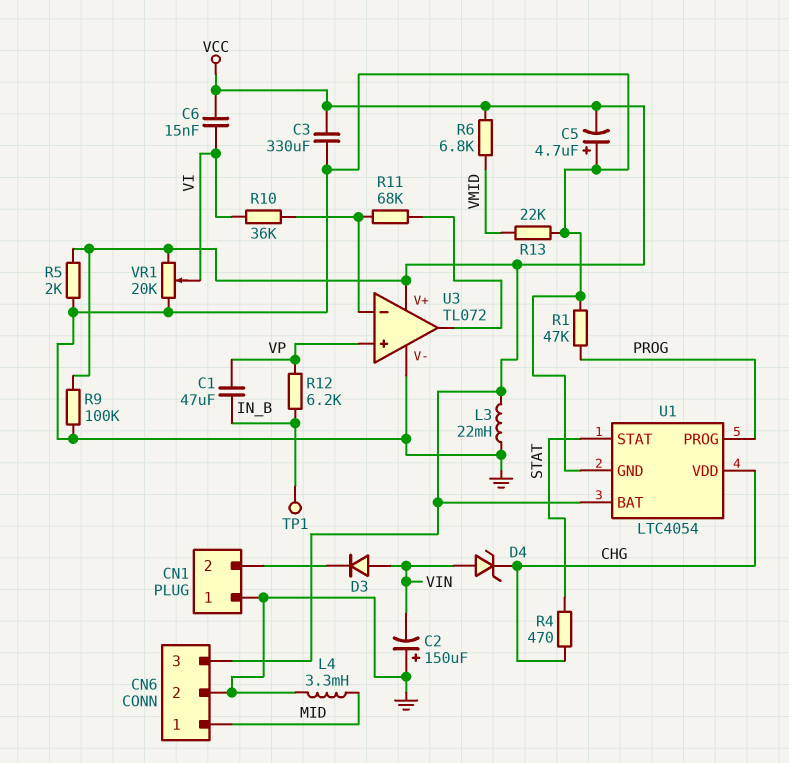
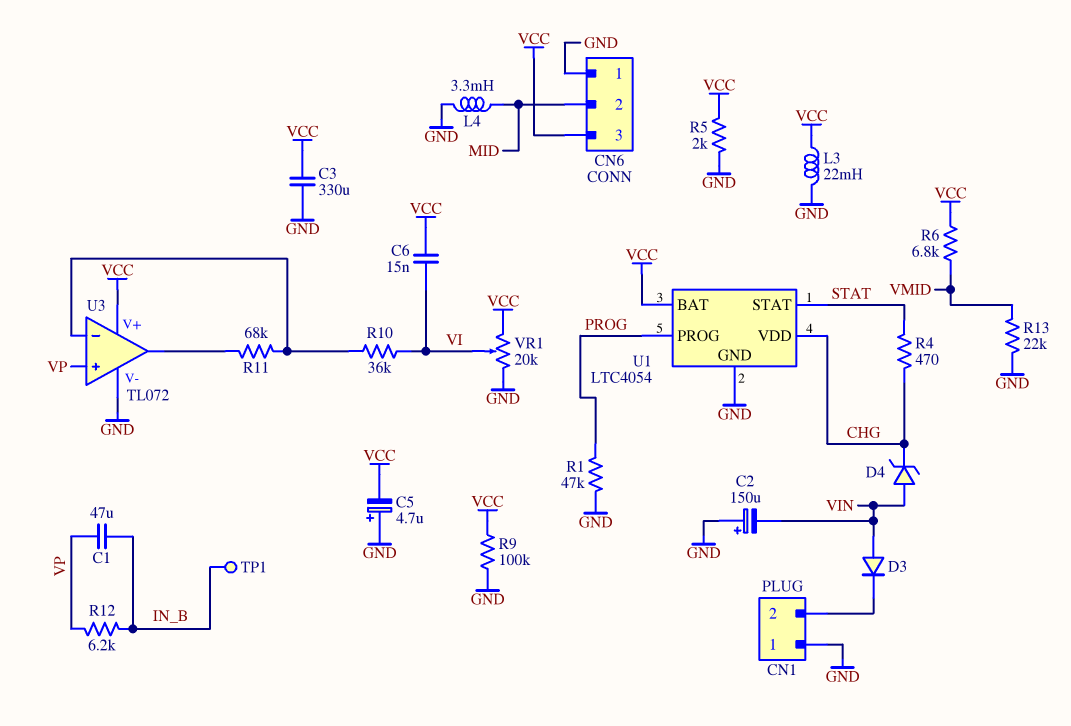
CN6 pin 1: MID -> GND
CN6 pin 2: GND -> MID

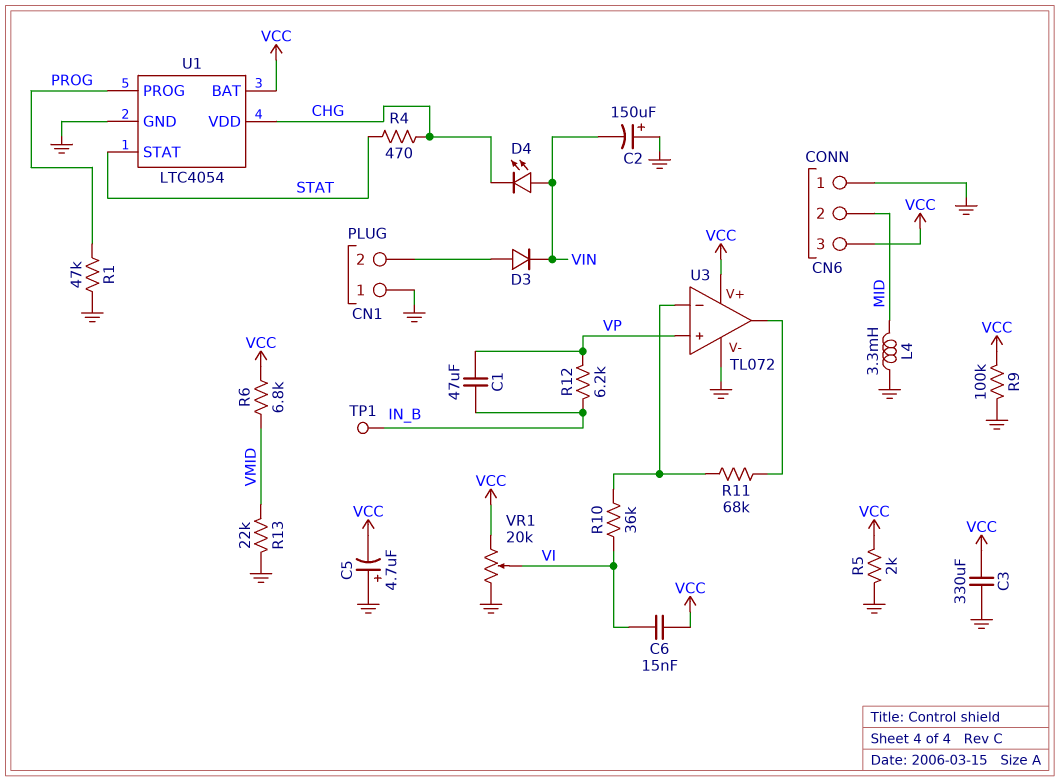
D3: diode (A VIN, K CN1/2) -> diode (A CN1/2, K VIN)
D4: zener (A VIN, K CHG) -> LED (A VIN, K CHG)
L3: 22mH (GND, VCC) -> none

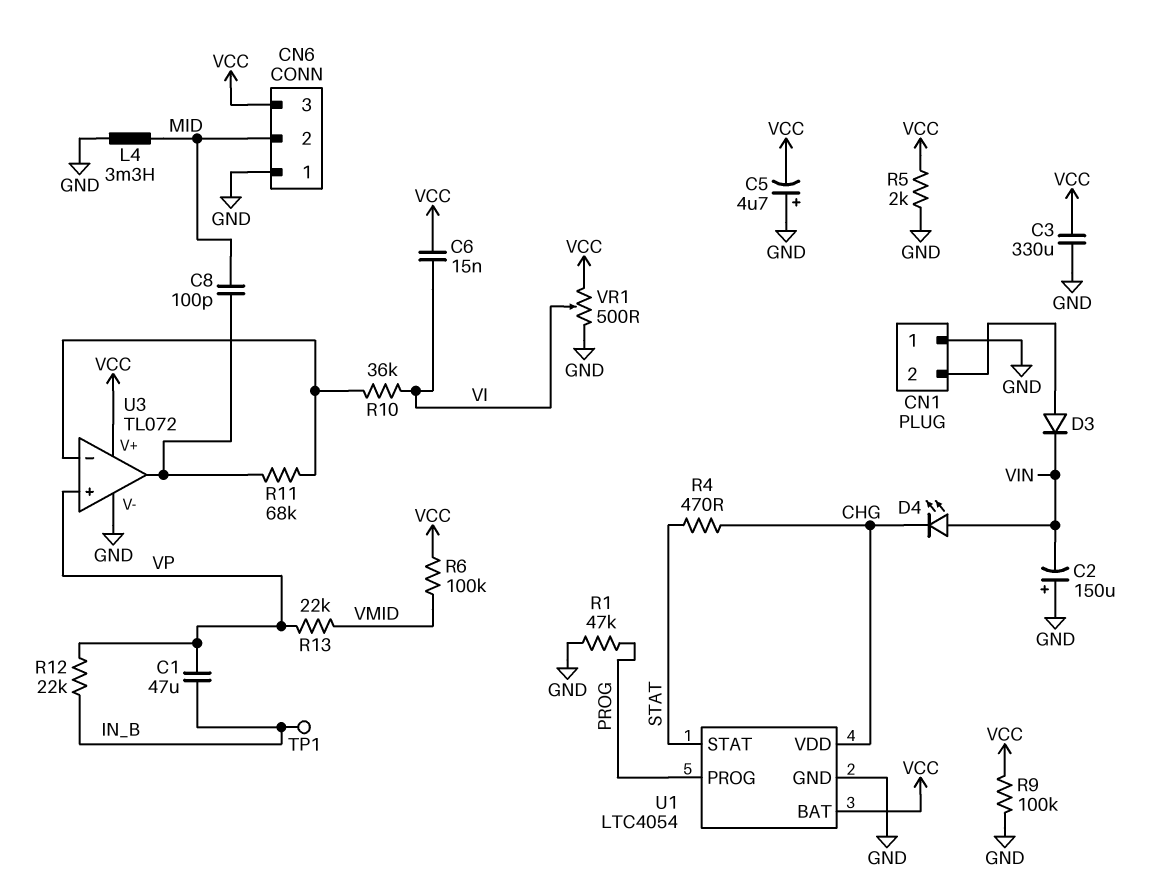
C8: none -> 100pF (MID, U3/out)
R6: 6.8k (VCC, VMID) -> 100k (VCC, VMID)
R12: 6.2k (IN_B, VP) -> 22k (IN_B, VP)
R13: 22k (GND, VMID) -> 22k (VMID, VP)
VR1: 20k (GND, VCC, wiper VI) -> 500 (GND, VCC, wiper VI)

